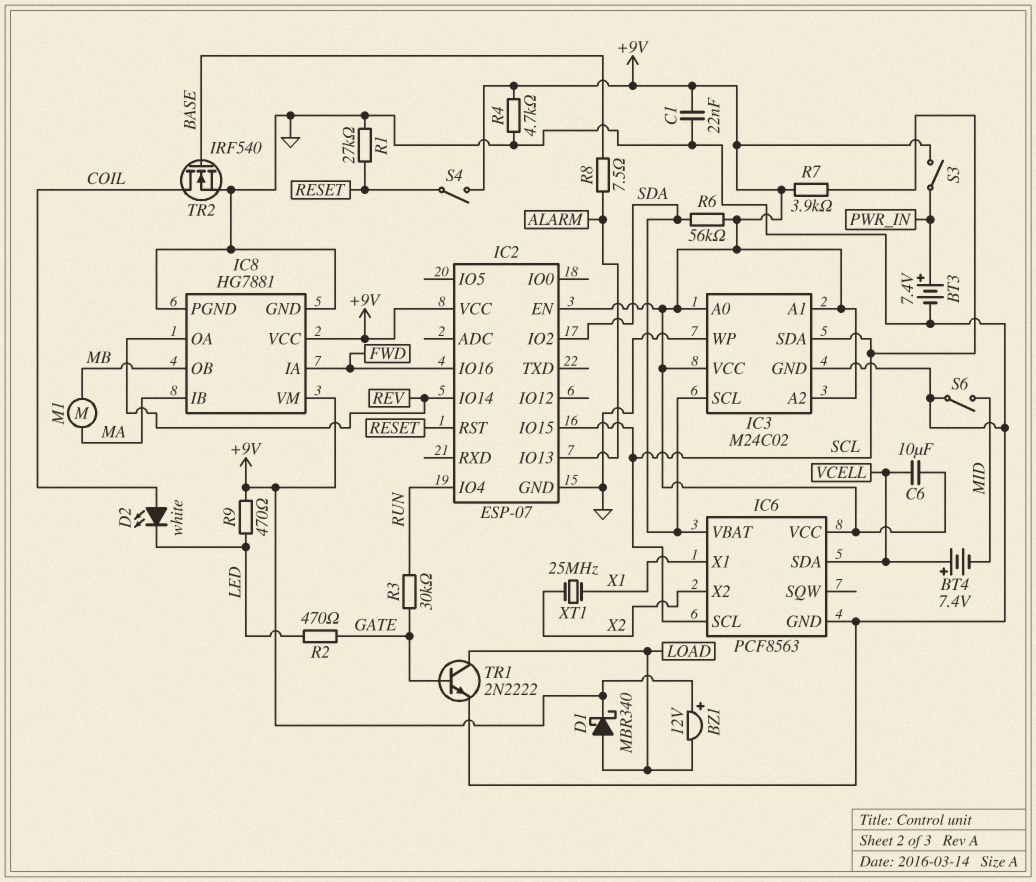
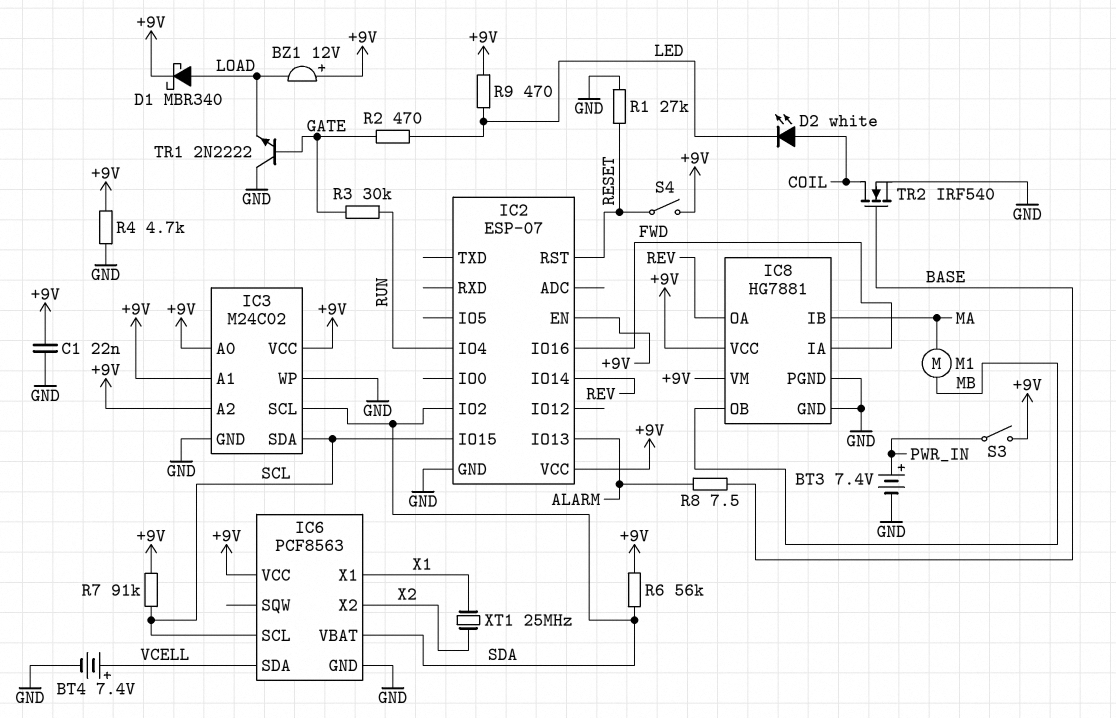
BT4: 7.4V (plus VCELL, minus MID) -> 7.4V (plus VCELL, minus GND)
C6: 10uF (+9V, VCELL) -> none
R7: 3.9k (+9V, SCL) -> 91k (+9V, SCL)
S6: switch (GND, MID) -> none
TR1: NPN 2N2222 (B GATE, C LOAD, E GND) -> NPN 2N2222 (B GATE, C GND, E LOAD)

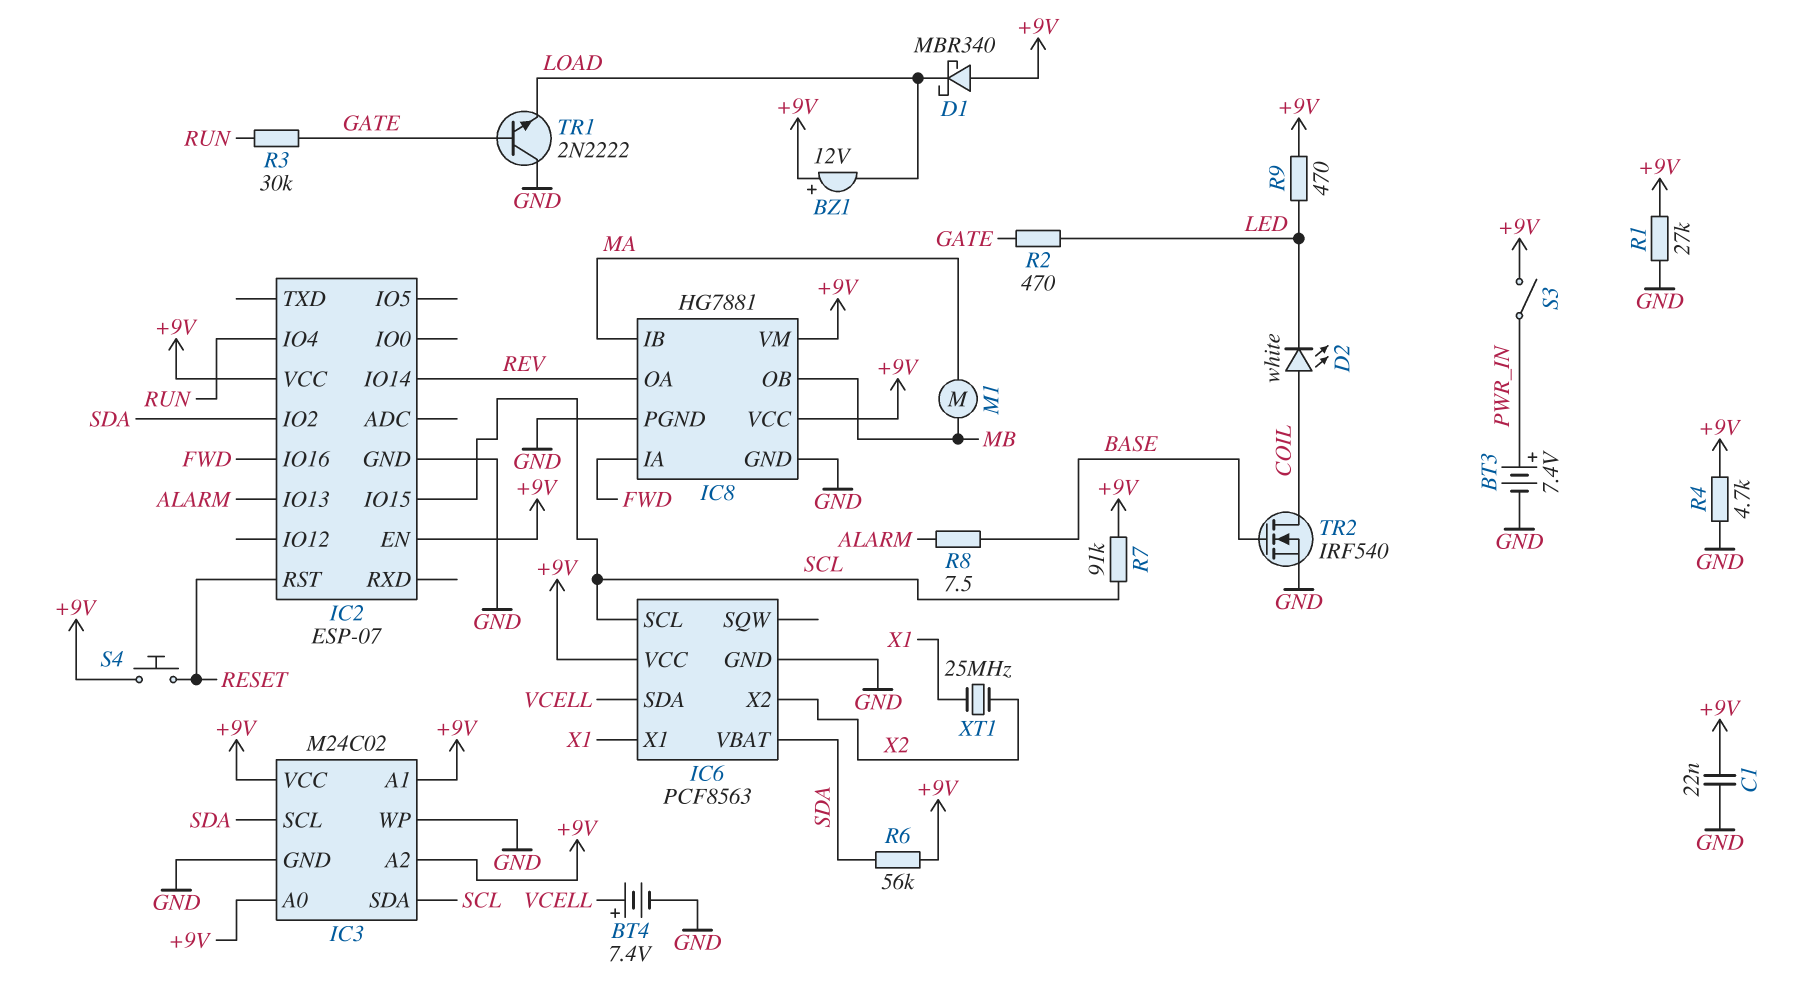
D1: schottky MBR340 (A LOAD, K +9V) -> schottky MBR340 (A +9V, K LOAD)
R1: 27k (GND, RESET) -> 27k (+9V, GND)
S4: switch (+9V, RESET) -> button (+9V, RESET)

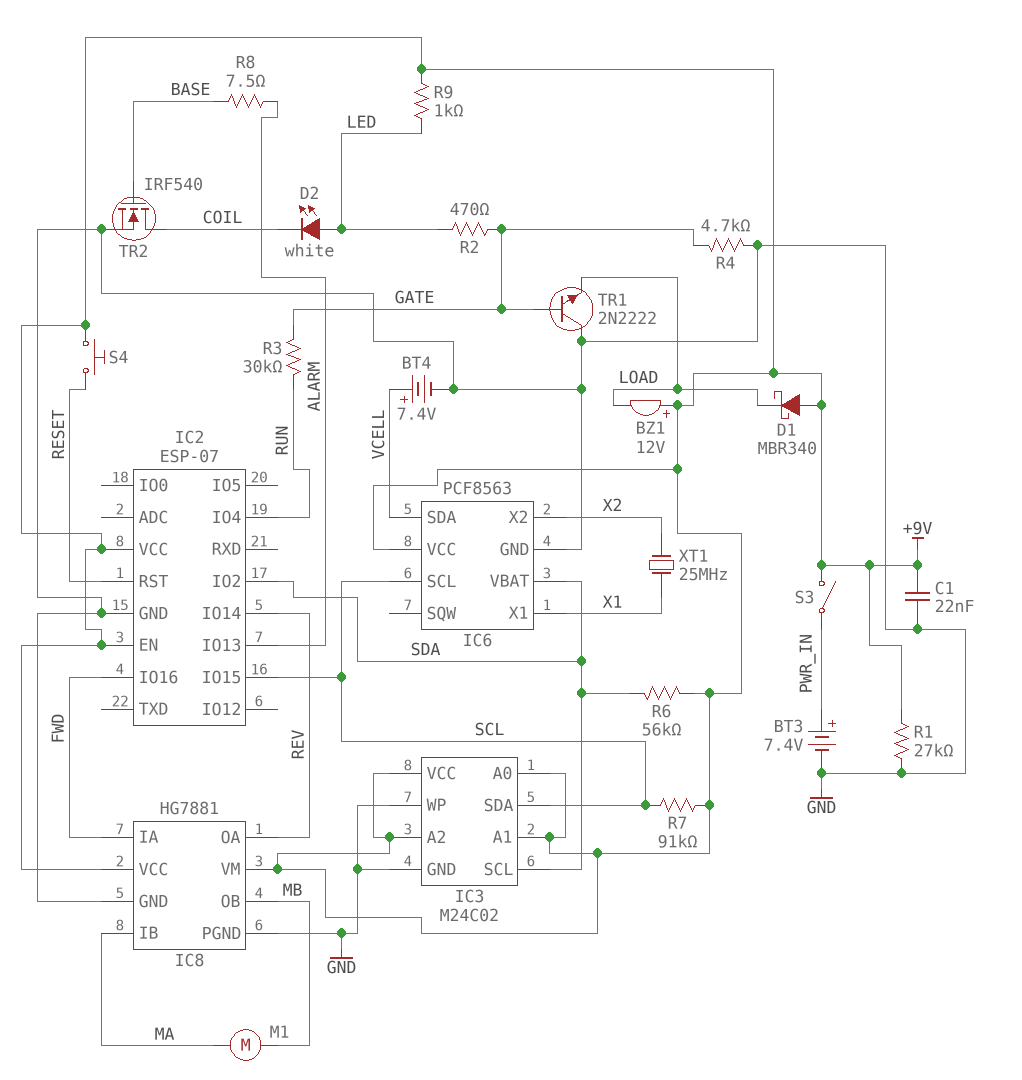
D2: LED white (A COIL, K LED) -> LED white (A LED, K COIL)
R4: 4.7k (+9V, GND) -> 4.7k (GATE, GND)
R9: 470 (+9V, LED) -> 1k (+9V, LED)

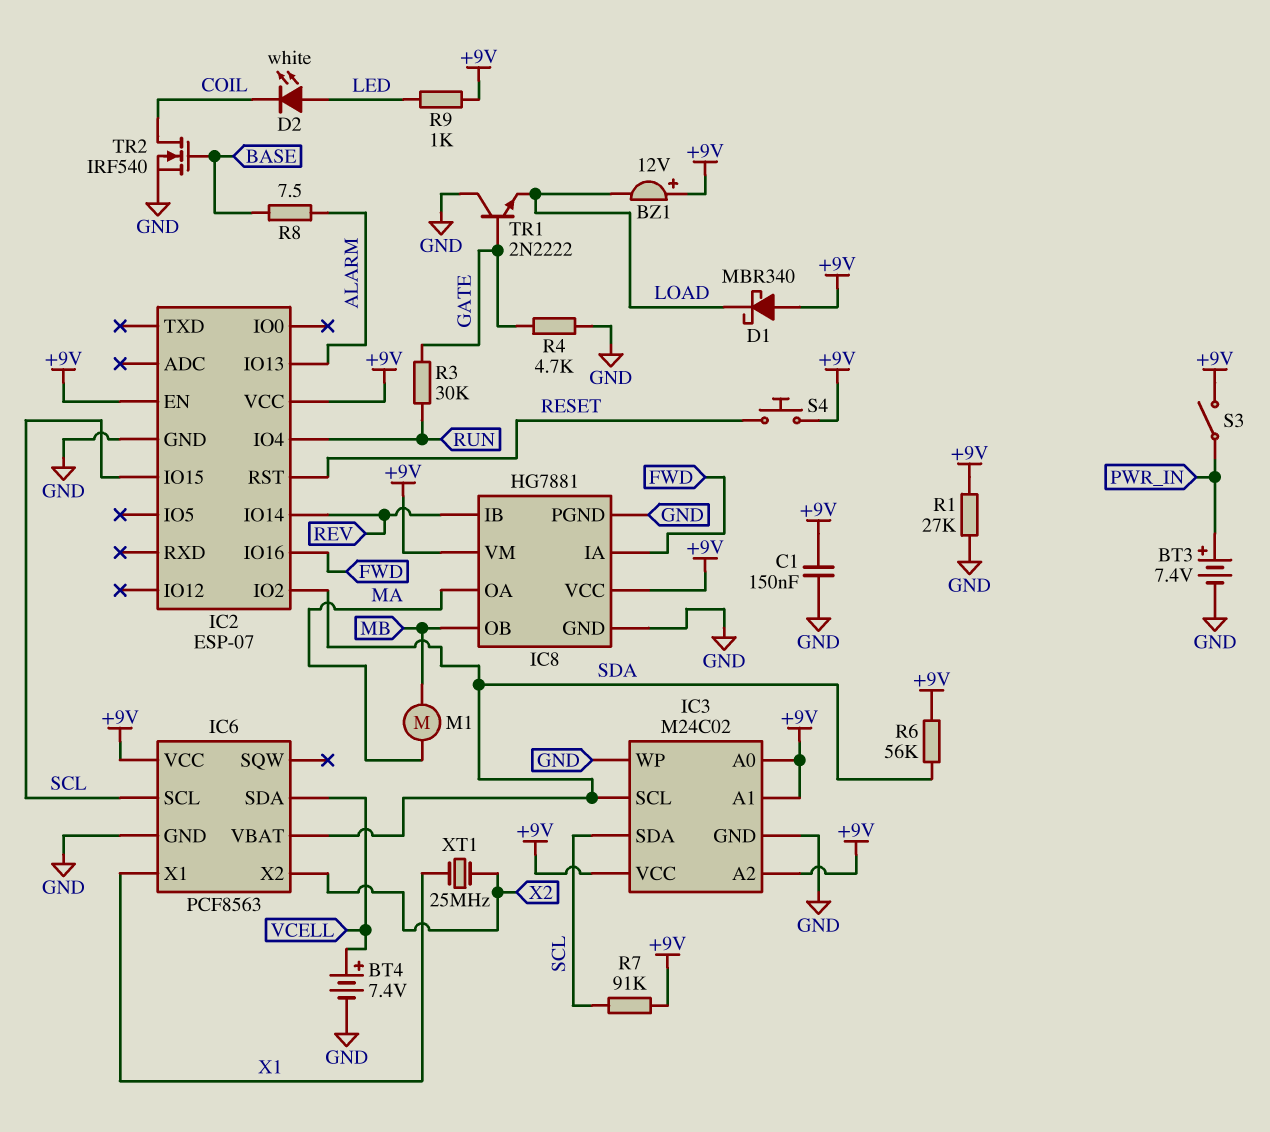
C1: 22nF (+9V, GND) -> 150nF (+9V, GND)
IC8 pin IB: MA -> REV
IC8 pin OA: REV -> MA
R2: 470 (GATE, LED) -> none

